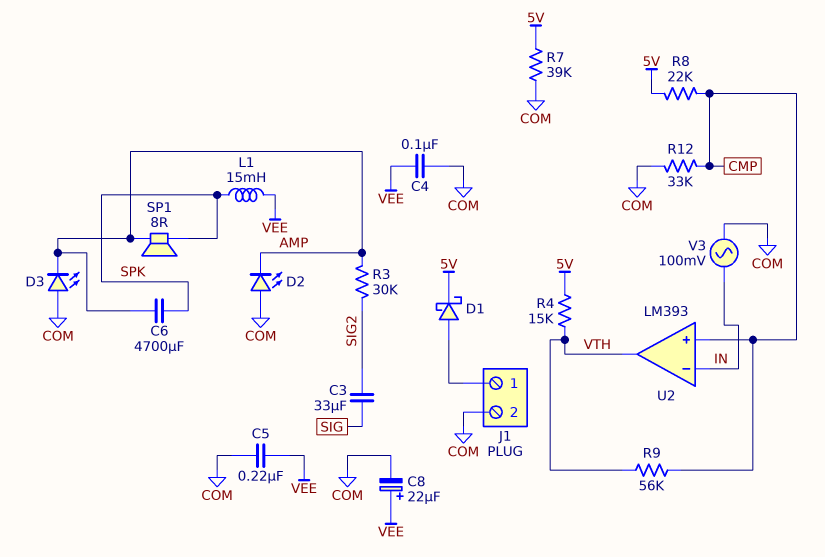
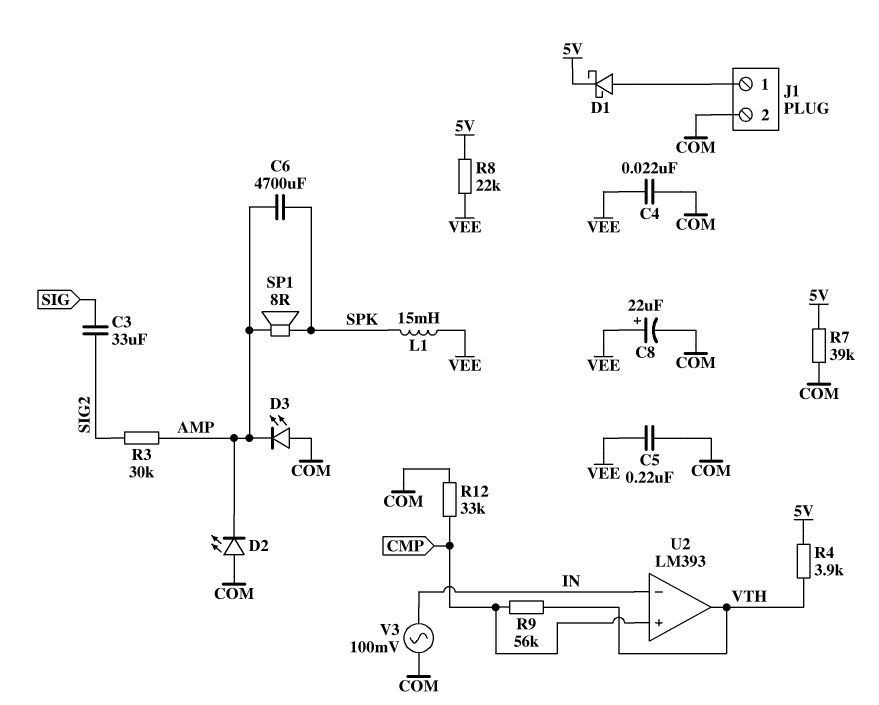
C4: 100nF (COM, VEE) -> 22nF (COM, VEE)
R4: 15k (5V, VTH) -> 3.9k (5V, VTH)
R8: 22k (5V, CMP) -> 22k (5V, VEE)

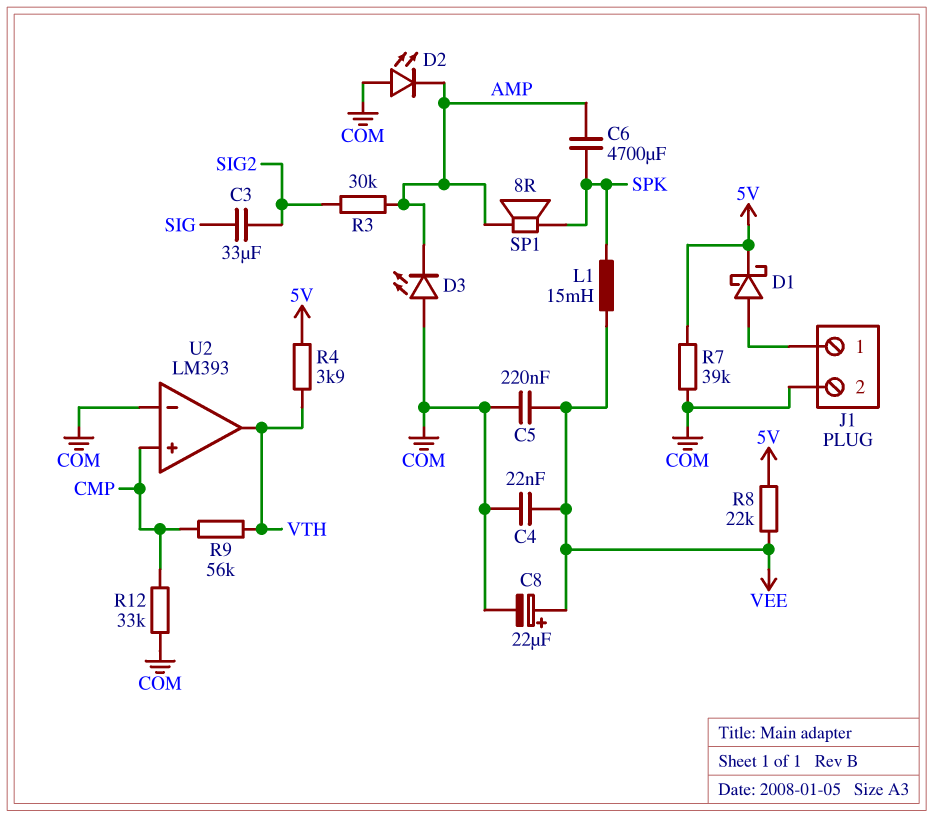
U2 pin in-: IN -> COM
V3: AC 100mV (COM, IN) -> none

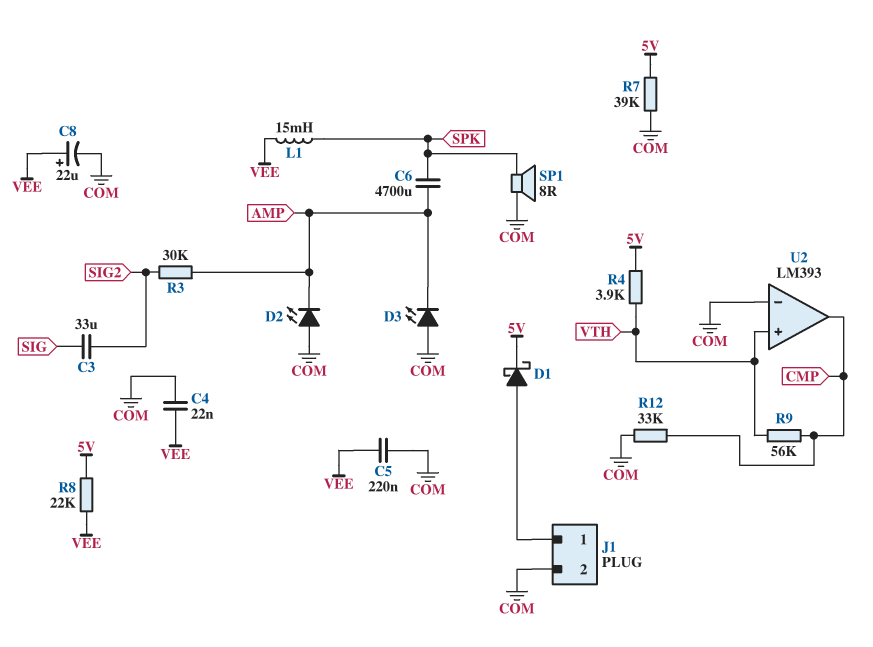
SP1: speaker 8R (AMP, SPK) -> speaker 8R (COM, SPK)
U2 pin in+: CMP -> VTH
U2 pin out: VTH -> CMP

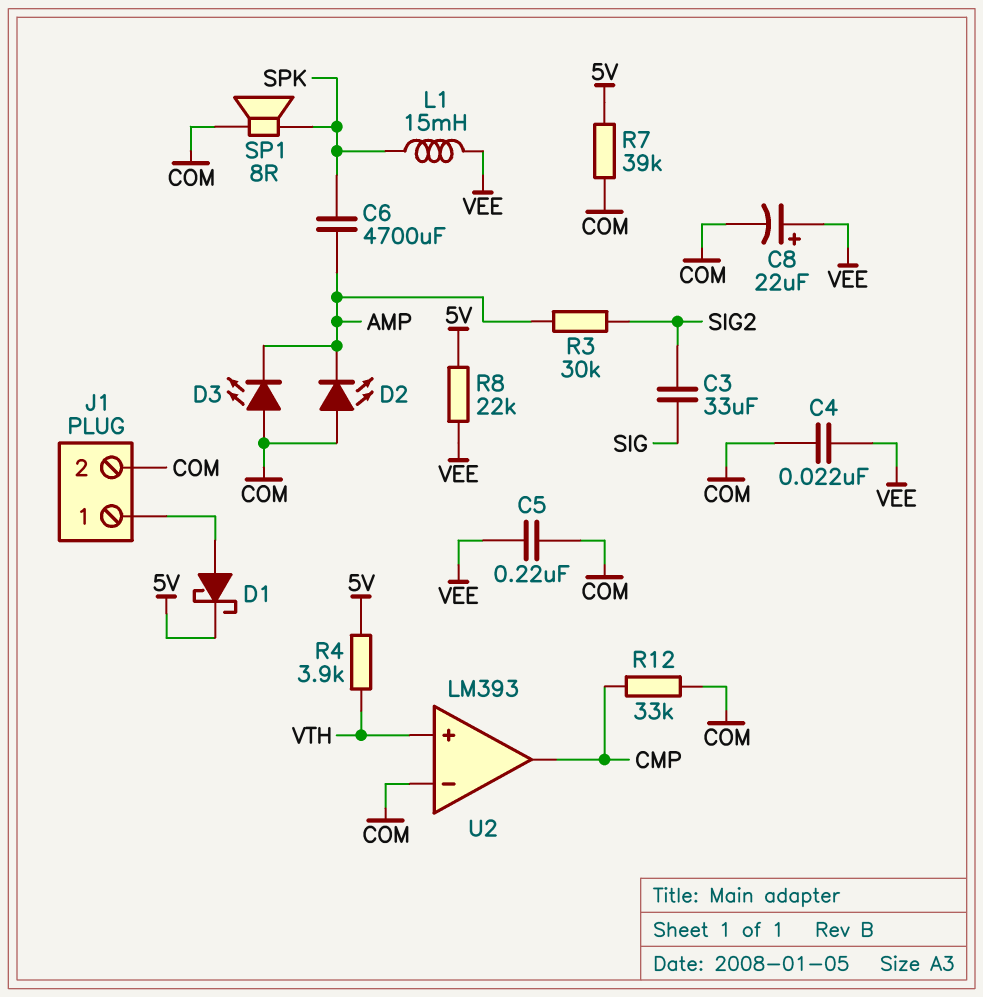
R9: 56k (CMP, VTH) -> none

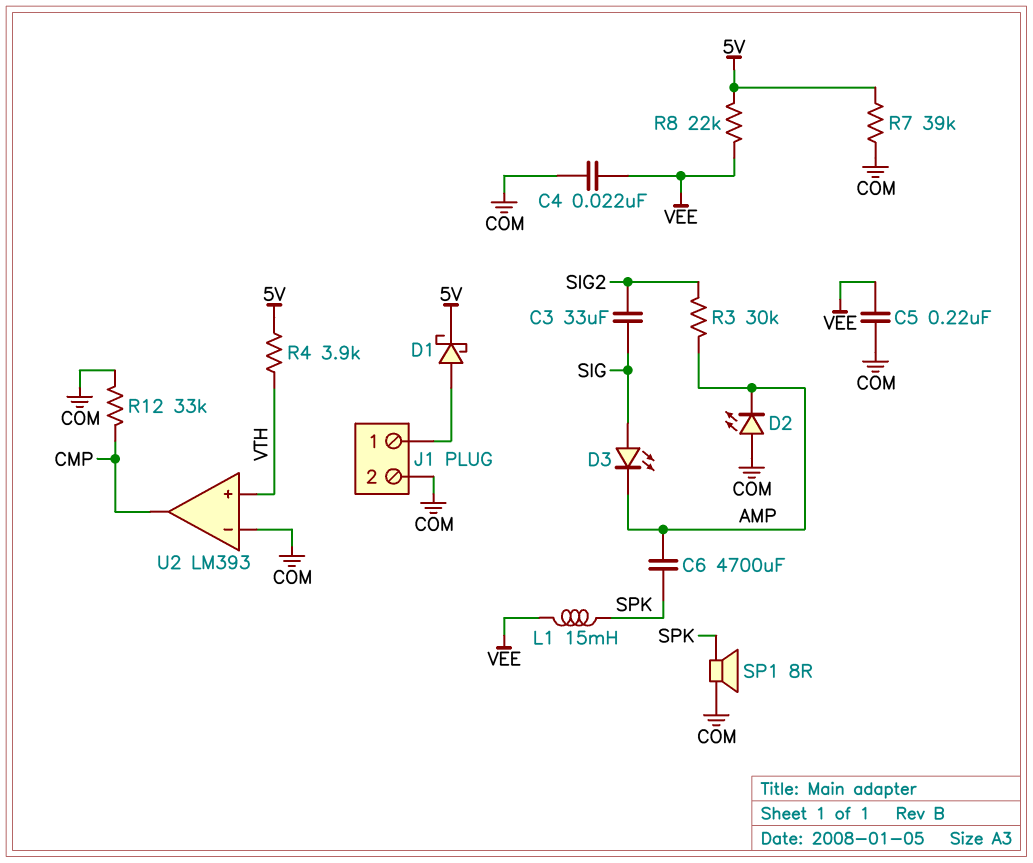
C8: 22uF (plus VEE, minus COM) -> none
D3: LED (A COM, K AMP) -> LED (A SIG, K AMP)

